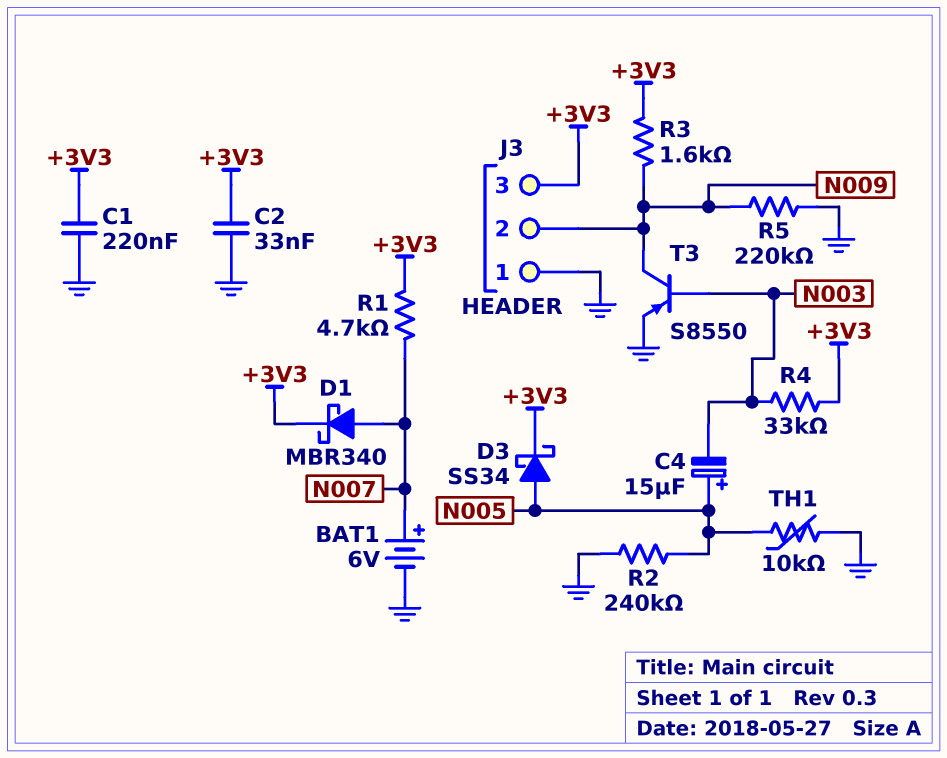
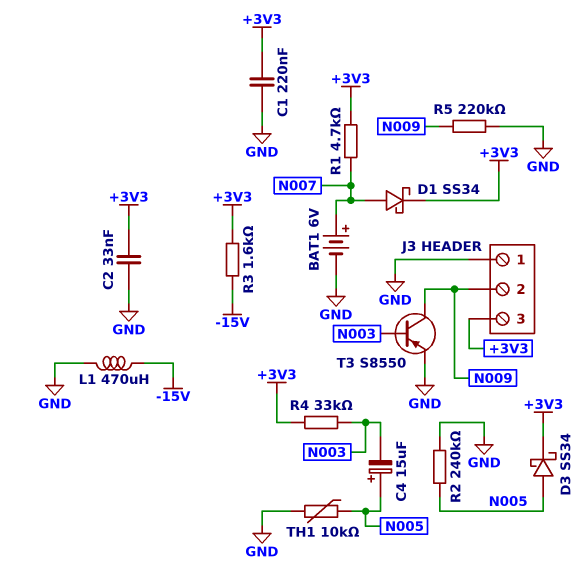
D1: schottky MBR340 (A N007, K +3V3) -> schottky SS34 (A N007, K +3V3)
L1: none -> 470uH (-15V, GND)
R3: 1.6k (+3V3, N009) -> 1.6k (+3V3, -15V)

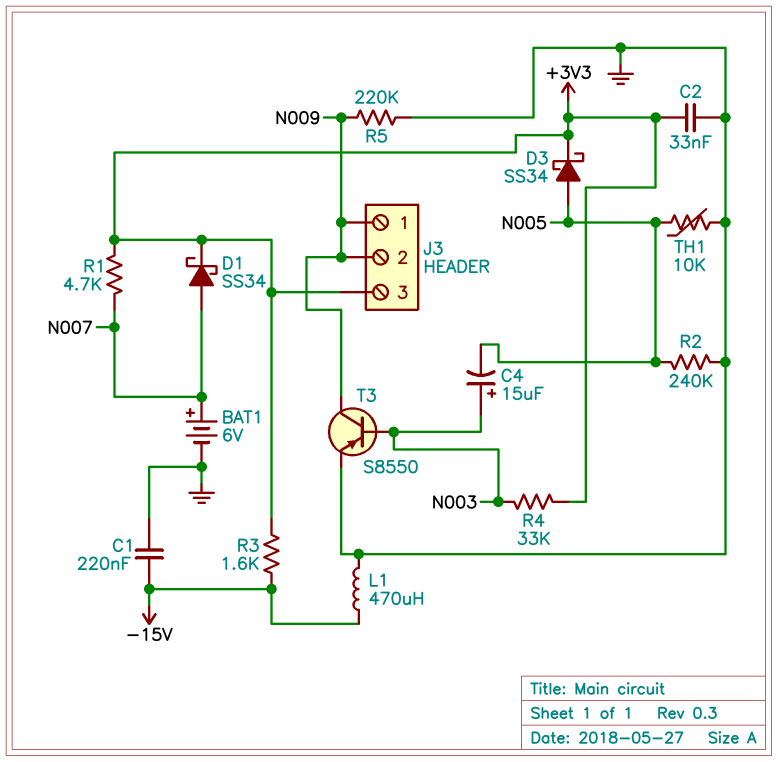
C1: 220nF (+3V3, GND) -> 220nF (-15V, GND)
C4: 15uF (plus N005, minus N003) -> 15uF (plus N003, minus N005)
J3 pin 1: GND -> N009

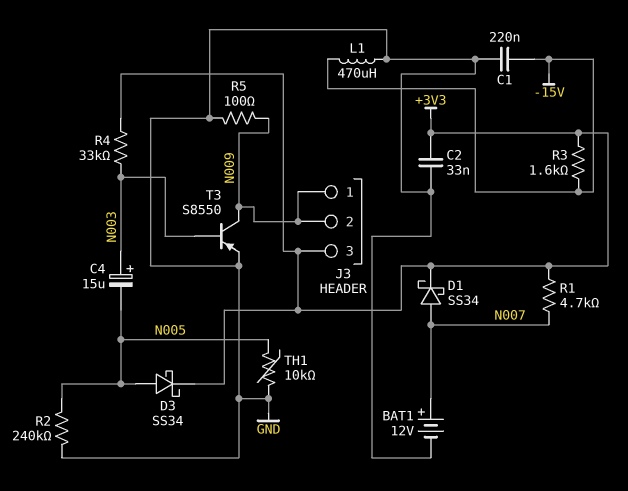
BAT1: 6V (plus N007, minus GND) -> 12V (plus N007, minus GND)
R5: 220k (GND, N009) -> 100 (GND, N009)

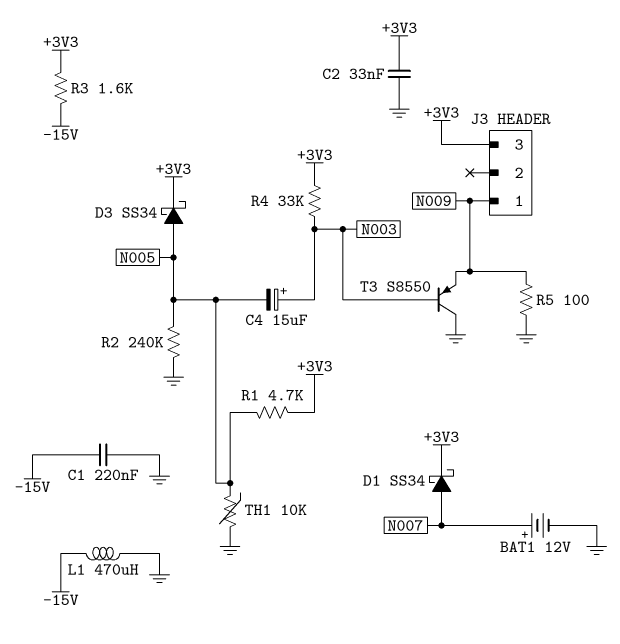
J3 pin 2: N009 -> none
R1: 4.7k (+3V3, N007) -> 4.7k (+3V3, N005)
T3: PNP S8550 (B N003, C N009, E GND) -> PNP S8550 (B N003, C GND, E N009)

